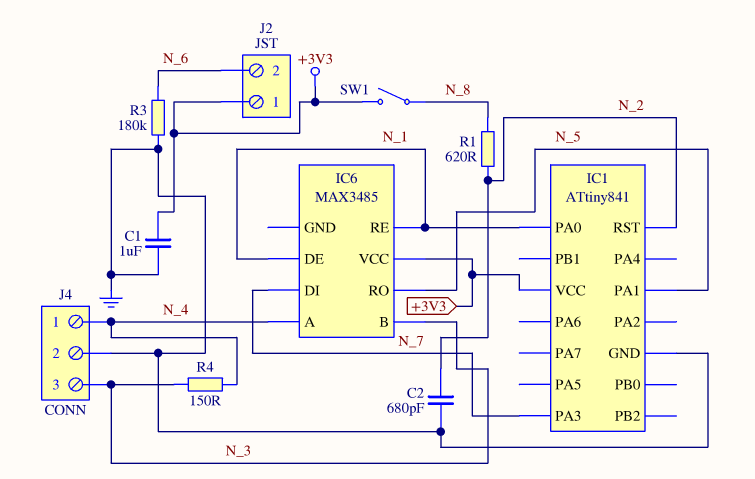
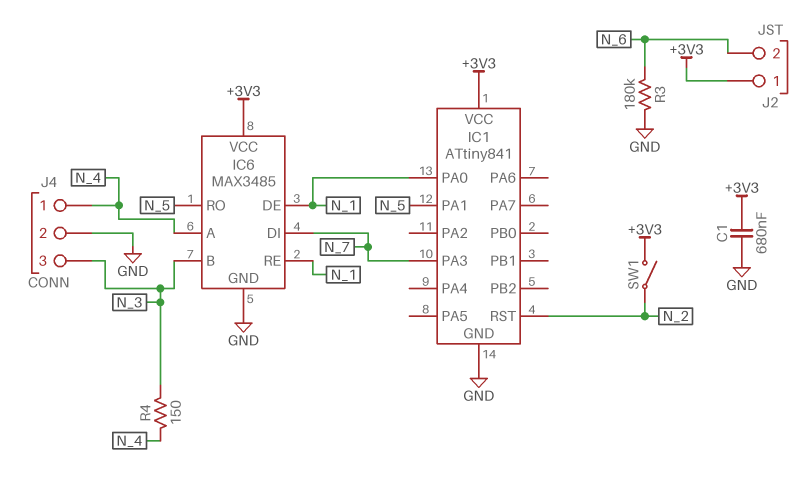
C1: 1uF (+3V3, GND) -> 680nF (+3V3, GND)
C2: 680pF (GND, N_2) -> none
IC6 pin GND: none -> GND
R1: 620 (N_2, N_8) -> none
SW1: switch (+3V3, N_8) -> switch (+3V3, N_2)

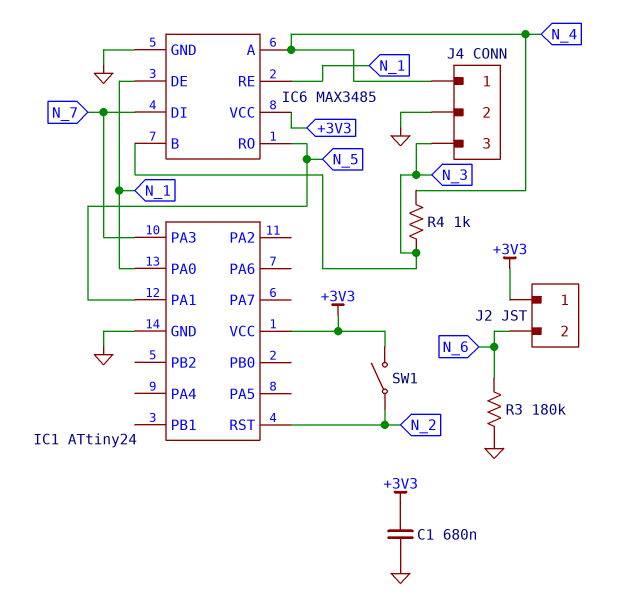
IC1: ATtiny841 -> ATtiny24
R4: 150 (N_3, N_4) -> 1k (N_3, N_4)

